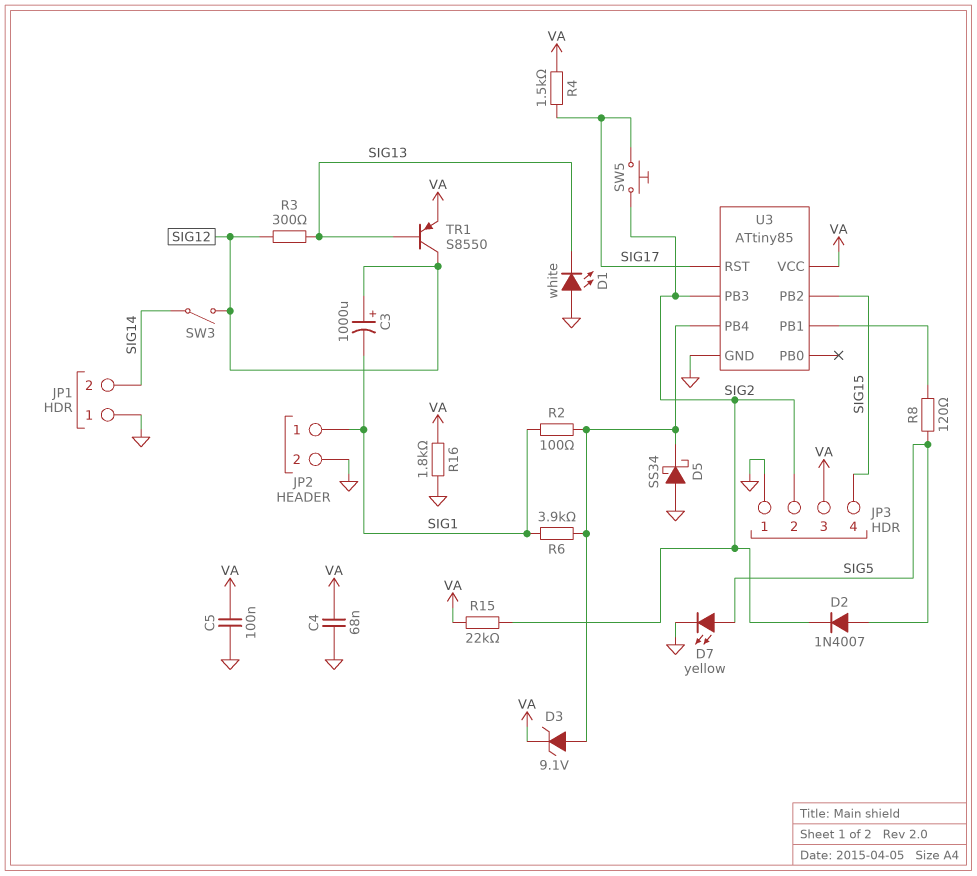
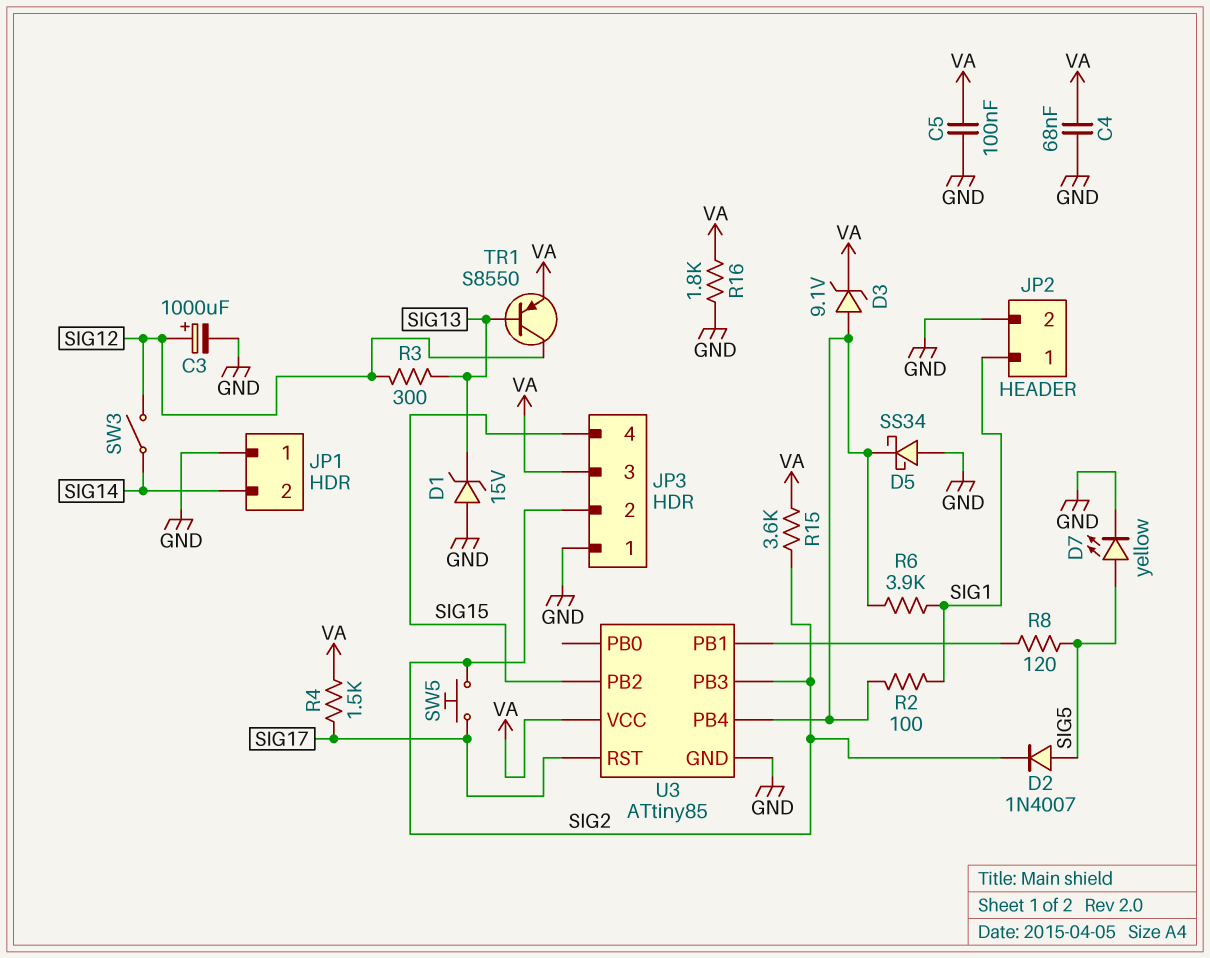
C3: 1000uF (plus SIG12, minus SIG1) -> 1000uF (plus SIG12, minus GND)
D1: LED white (A GND, K SIG13) -> zener 15V (A GND, K SIG13)
R15: 22k (SIG2, VA) -> 3.6k (SIG2, VA)

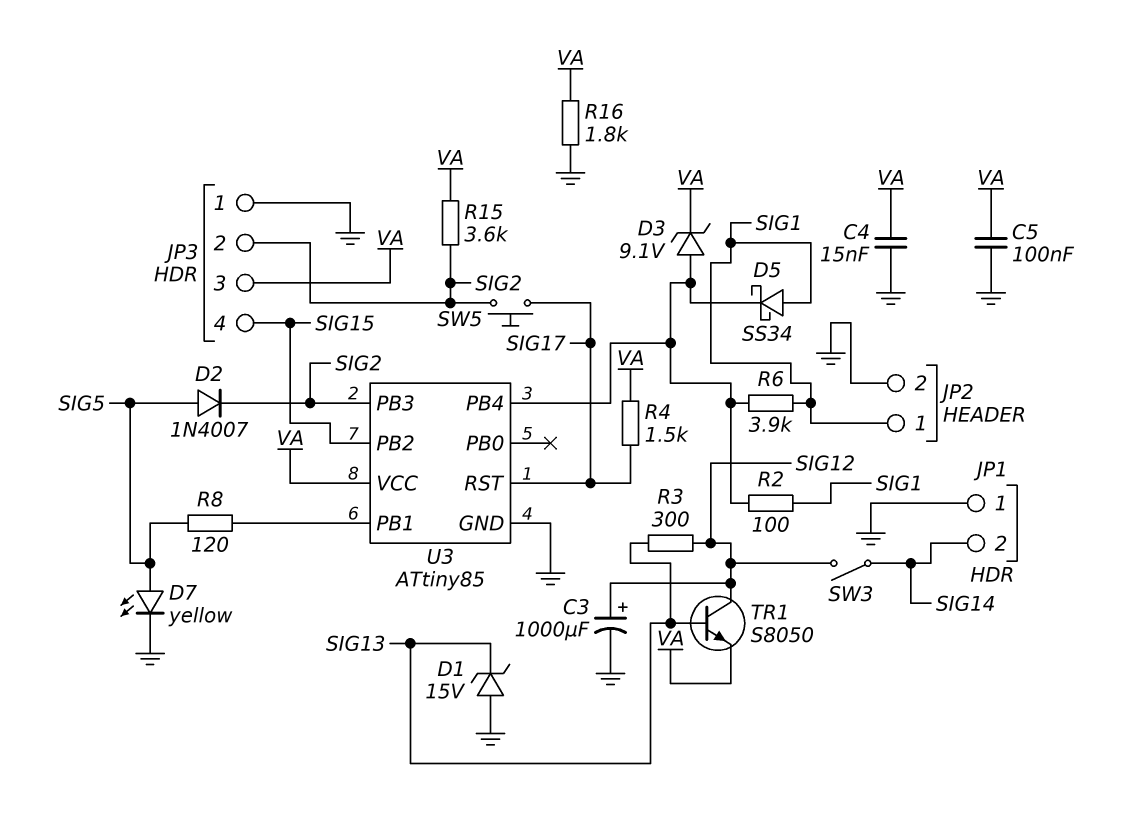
C4: 68nF (GND, VA) -> 15nF (GND, VA)
D5: schottky SS34 (A GND, K U3/PB4) -> schottky SS34 (A SIG1, K U3/PB4)
TR1: PNP S8550 (B SIG13, C SIG12, E VA) -> NPN S8050 (B SIG13, C SIG12, E VA)

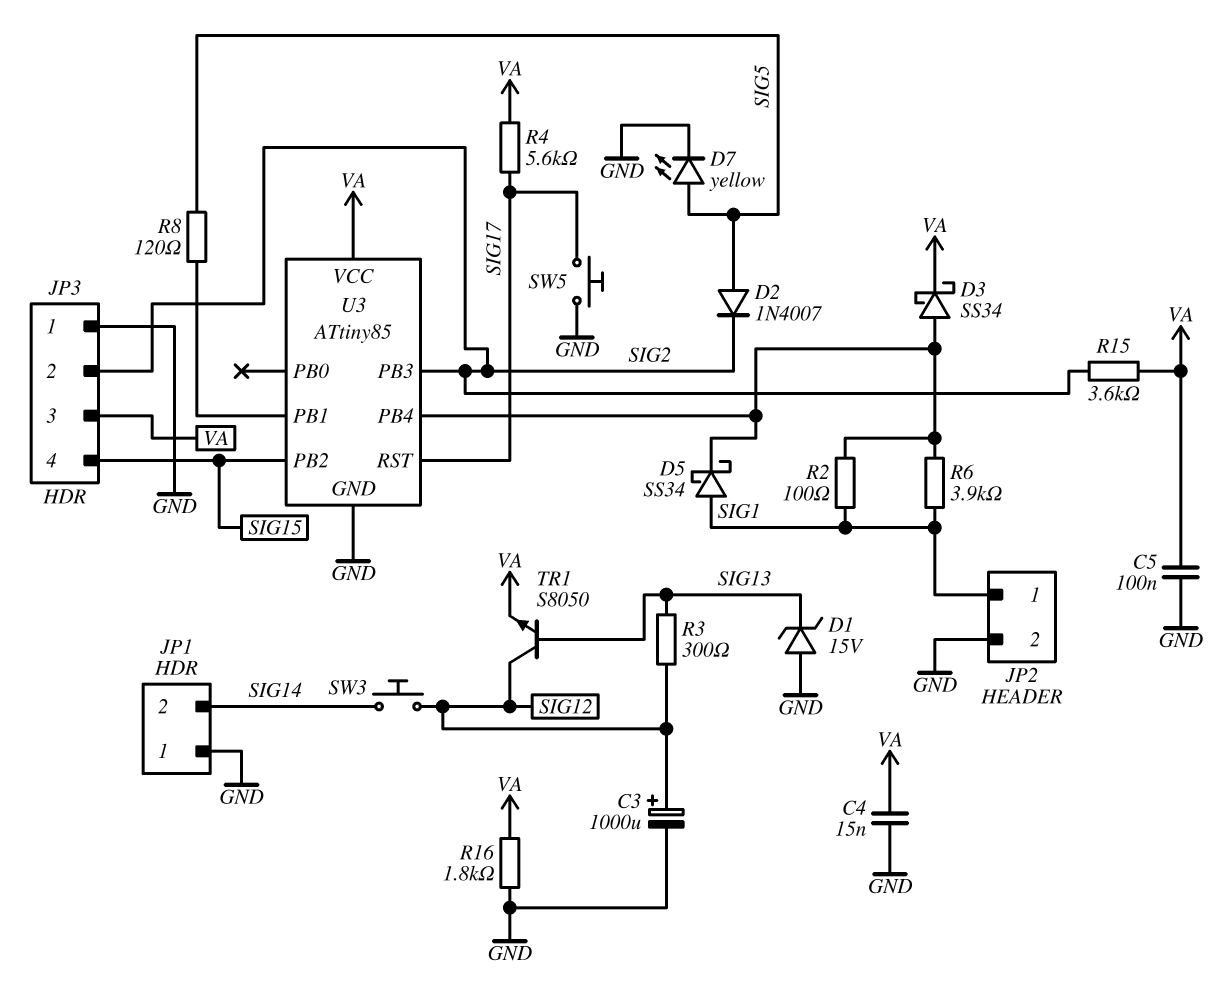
D3: zener 9.1V (A U3/PB4, K VA) -> schottky SS34 (A U3/PB4, K VA)
R4: 1.5k (SIG17, VA) -> 5.6k (SIG17, VA)
SW3: switch (SIG12, SIG14) -> button (SIG12, SIG14)
SW5: button (SIG2, SIG17) -> button (GND, SIG17)

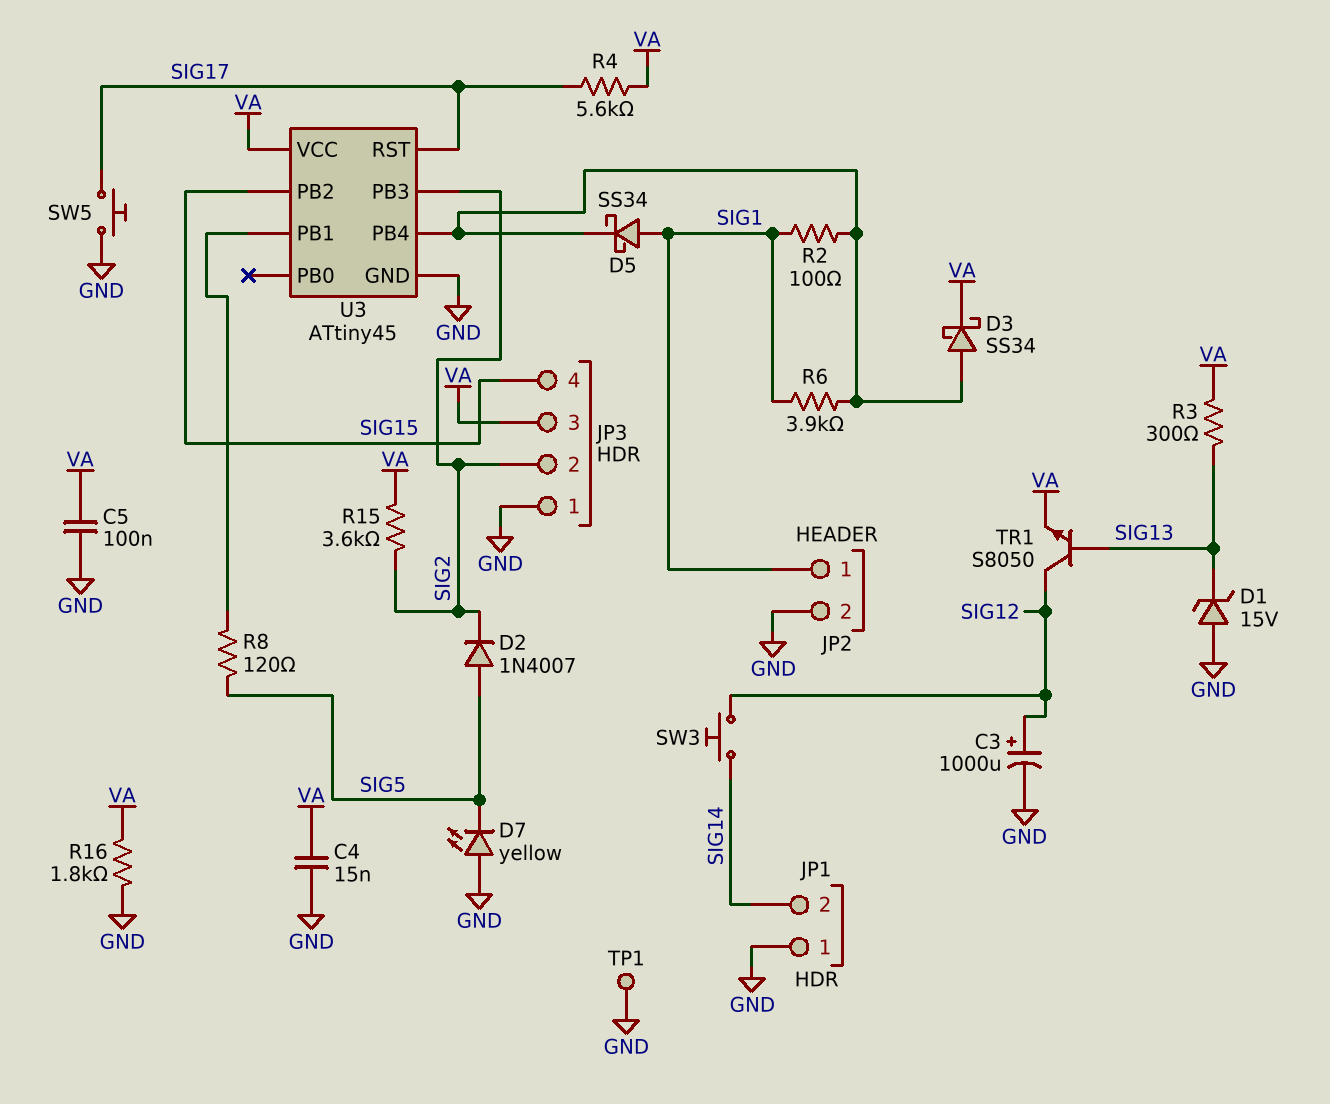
D7: LED yellow (A SIG5, K GND) -> LED yellow (A GND, K SIG5)
R3: 300 (SIG12, SIG13) -> 300 (SIG13, VA)
TP1: none -> test point (GND)
U3: ATtiny85 -> ATtiny45

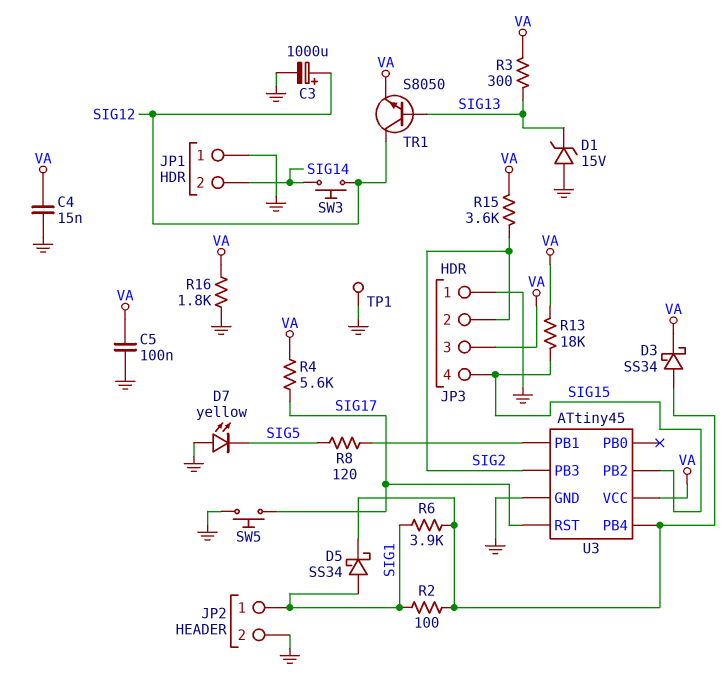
D2: diode 1N4007 (A SIG5, K SIG2) -> none
R13: none -> 18k (SIG15, VA)

